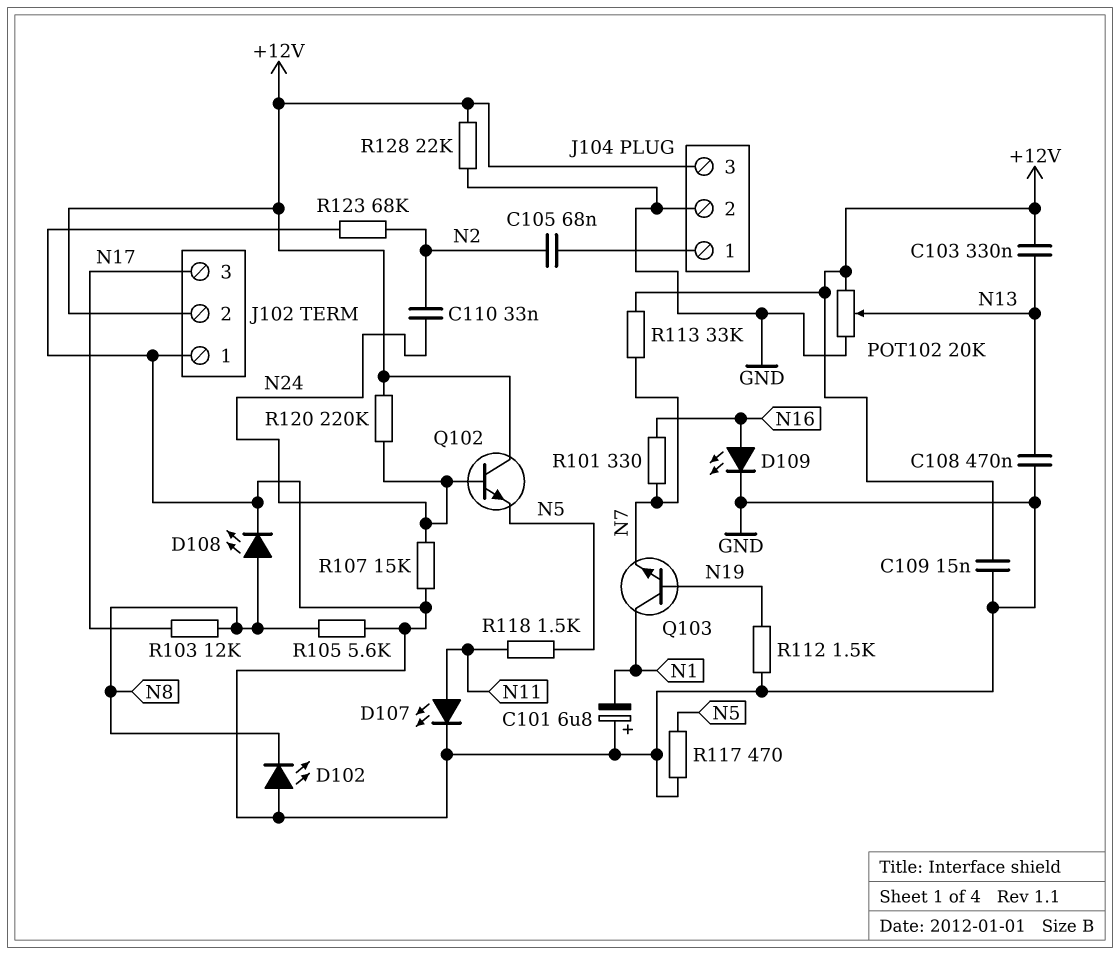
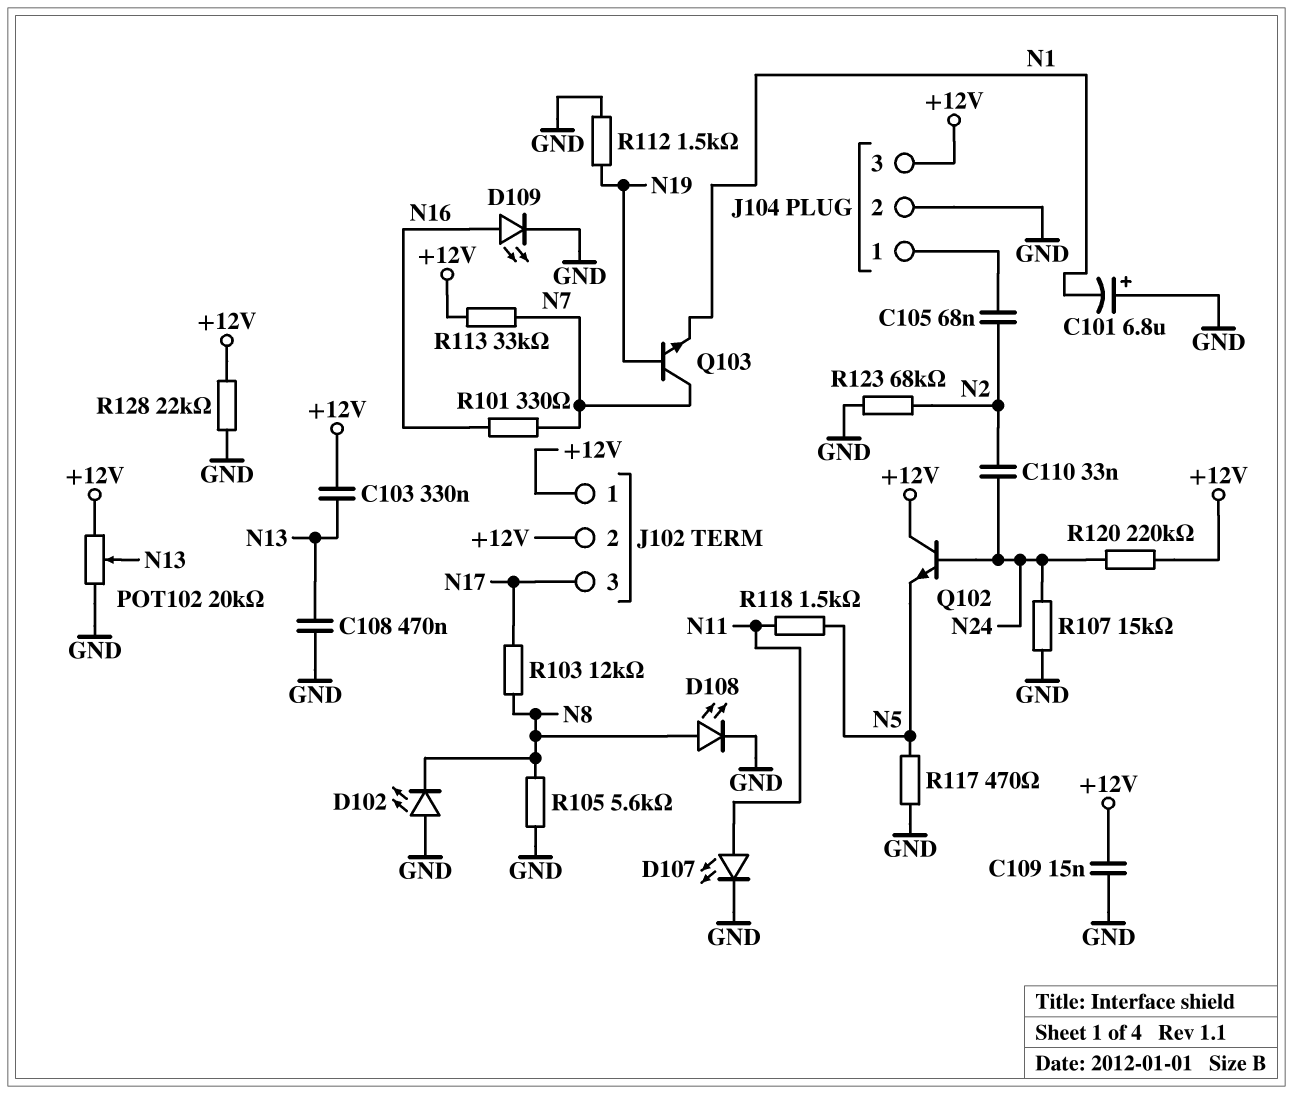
J102 pin 1: GND -> +12V
Q103: NPN (B N19, C N1, E N7) -> NPN (B N19, C N7, E N1)

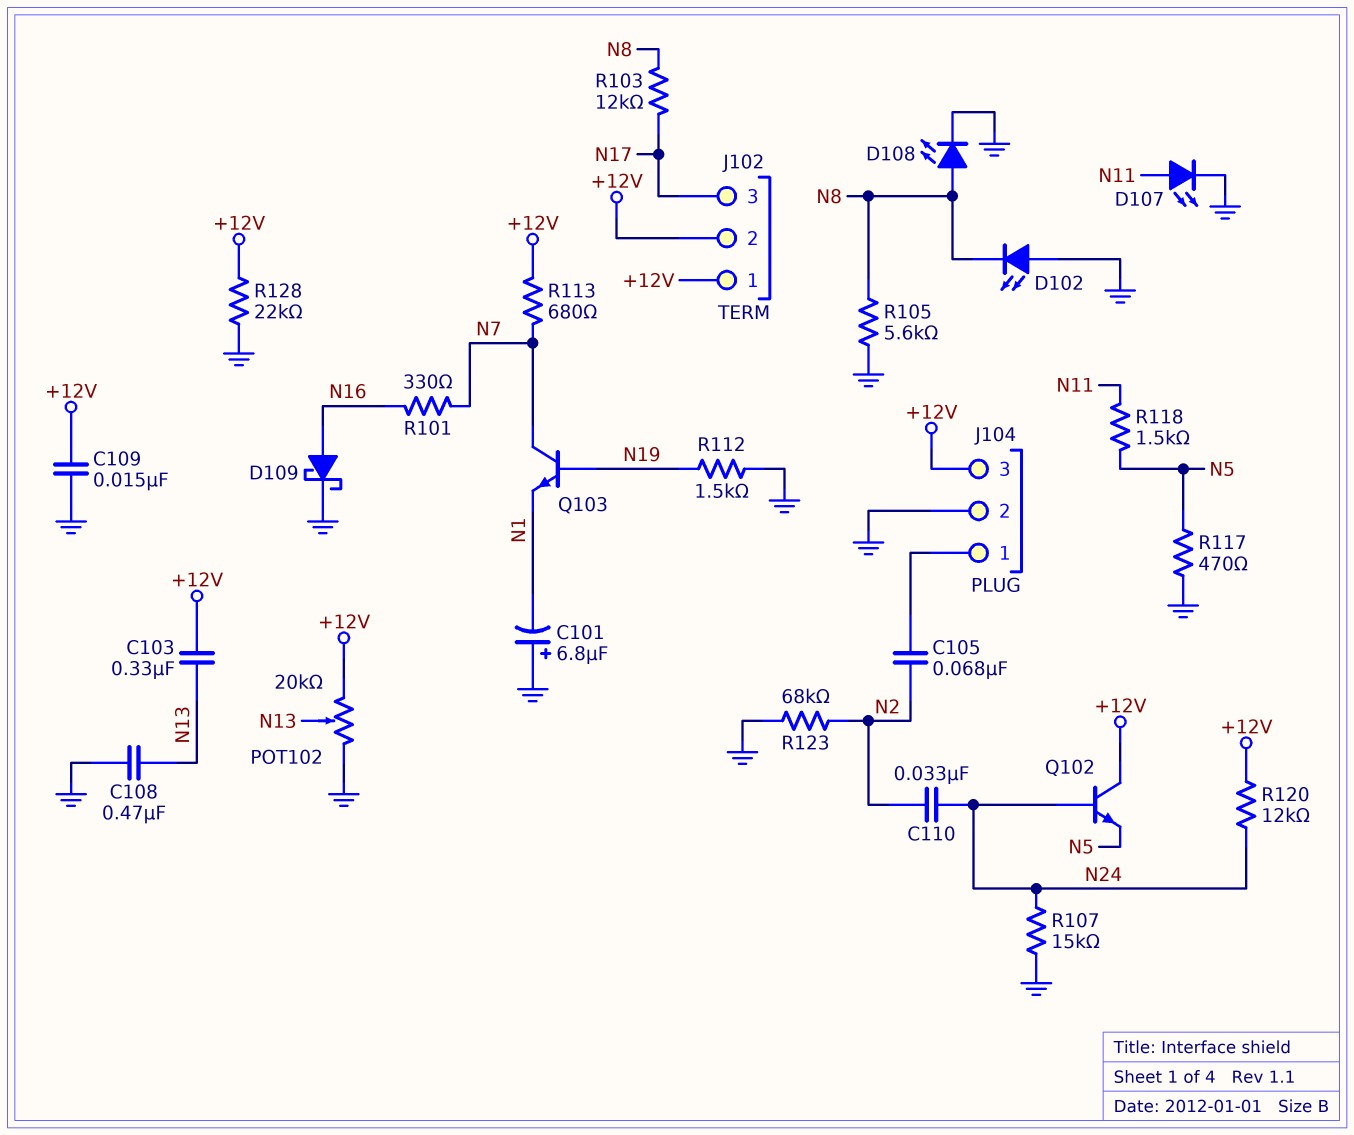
D109: LED (A N16, K GND) -> schottky (A N16, K GND)
R113: 33k (+12V, N7) -> 680 (+12V, N7)
R120: 220k (+12V, N24) -> 12k (+12V, N24)

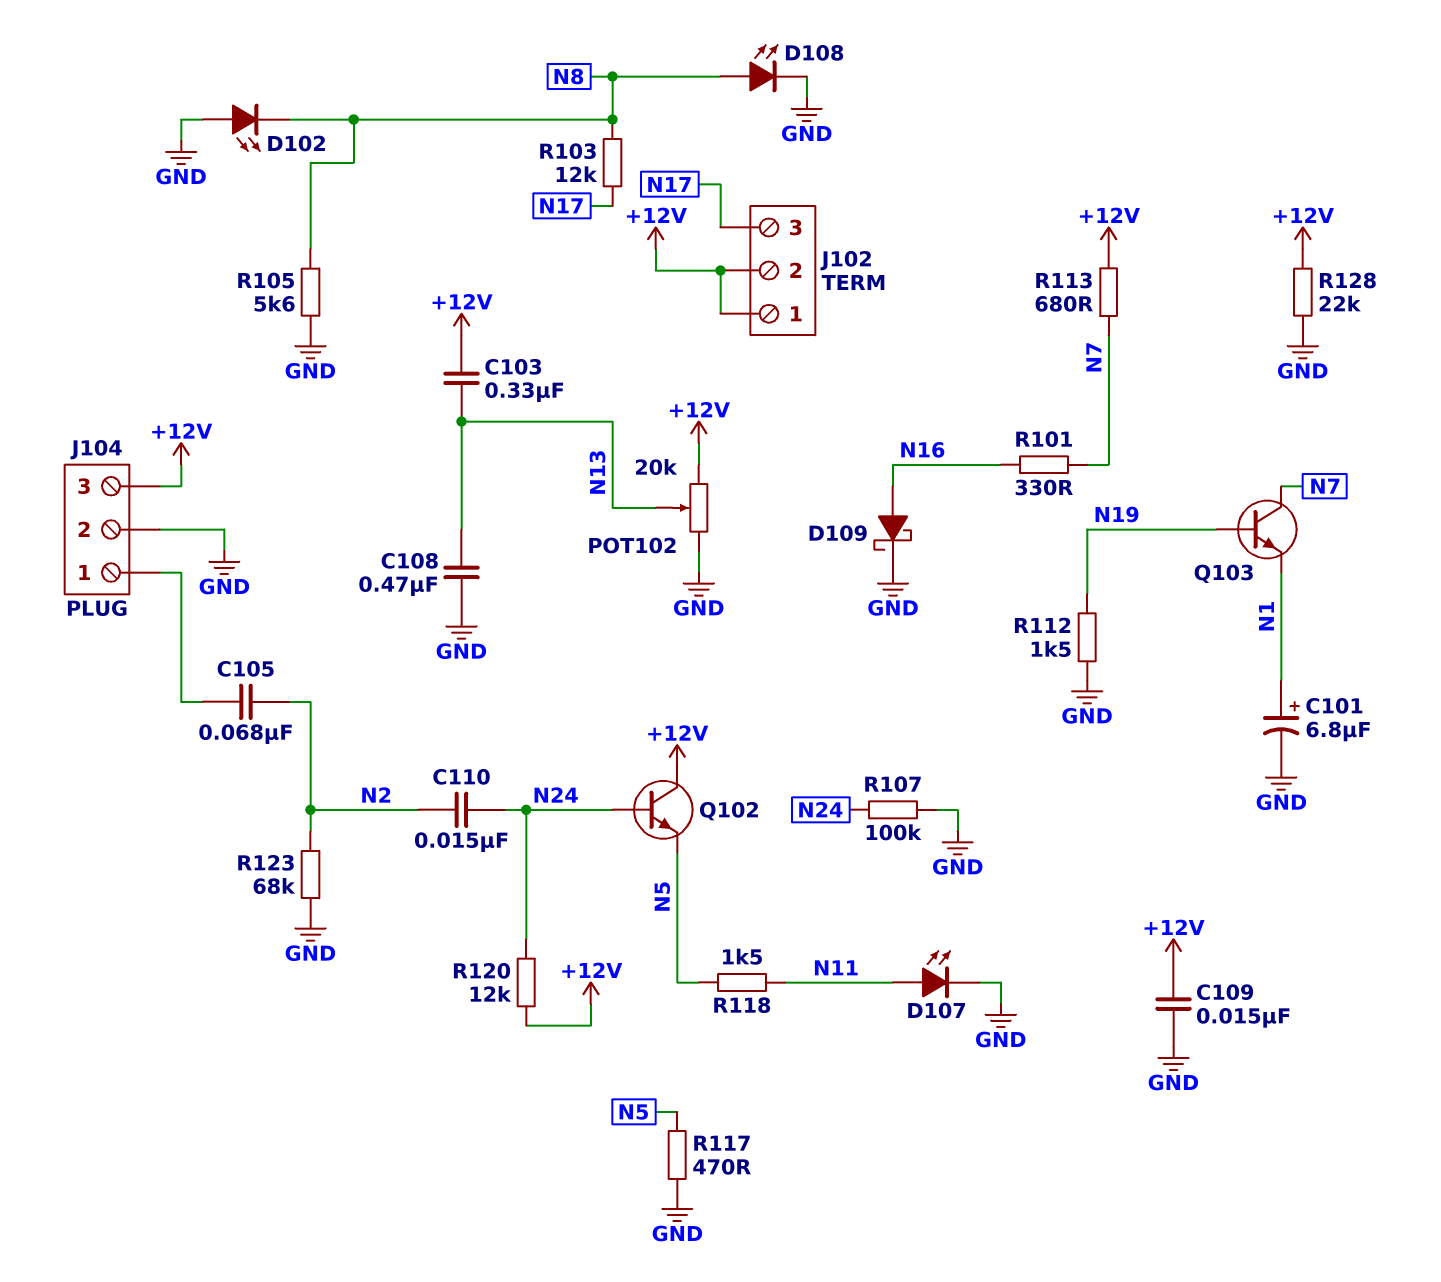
C101: 6.8uF (plus GND, minus N1) -> 6.8uF (plus N1, minus GND)
C110: 33nF (N2, N24) -> 15nF (N2, N24)
R107: 15k (GND, N24) -> 100k (GND, N24)

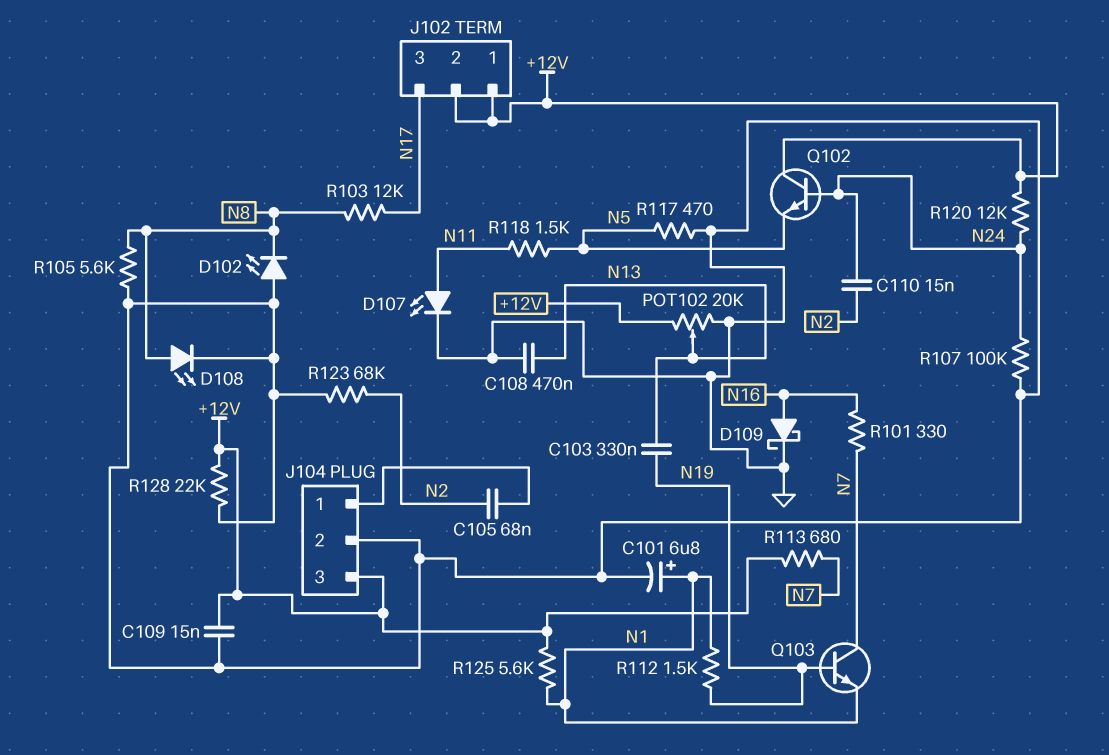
C103: 330nF (+12V, N13) -> 330nF (N13, N19)
R112: 1.5k (GND, N19) -> 1.5k (N1, N19)
R125: none -> 5.6k (+12V, N1)

